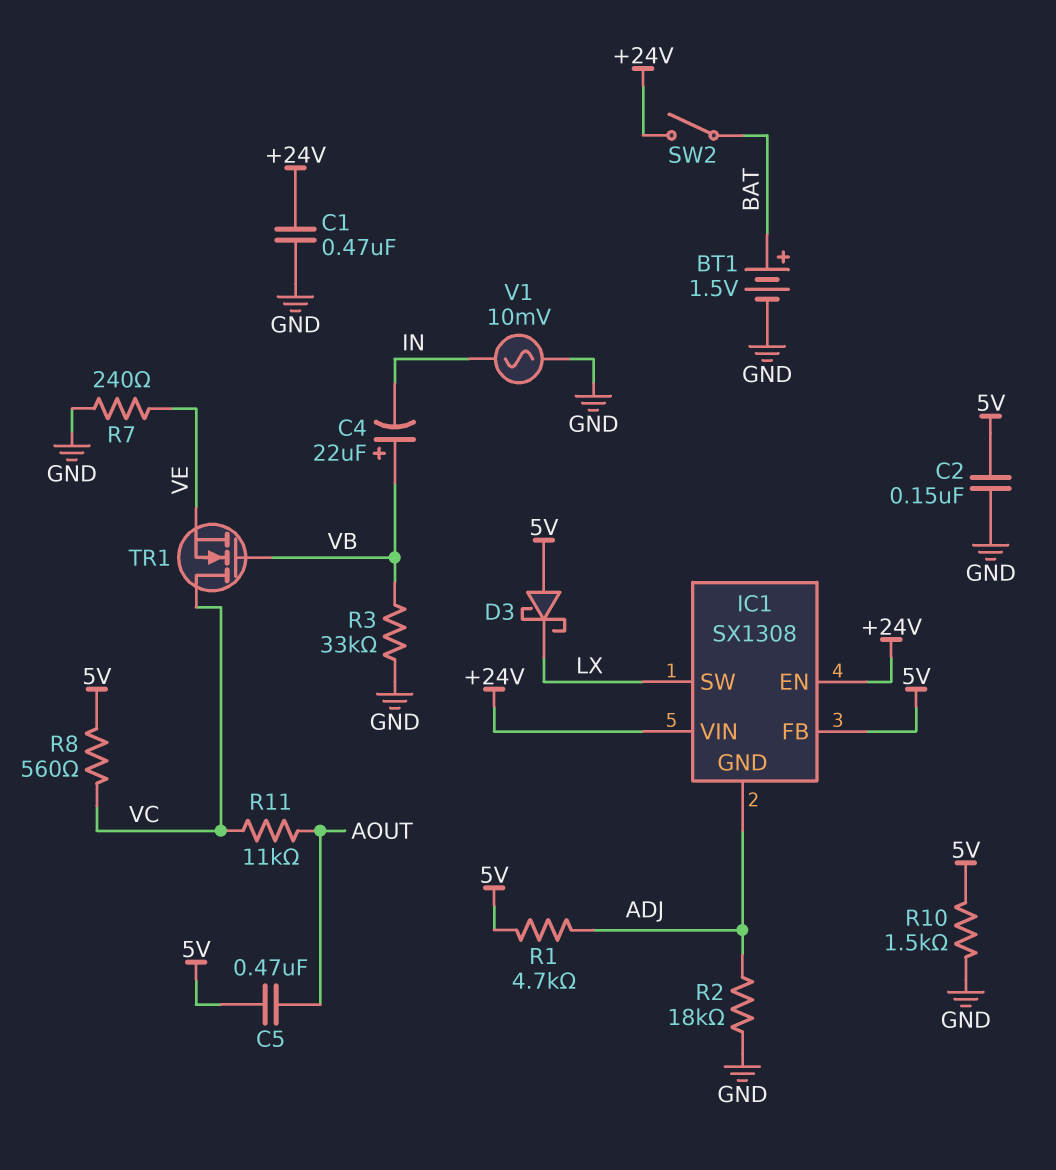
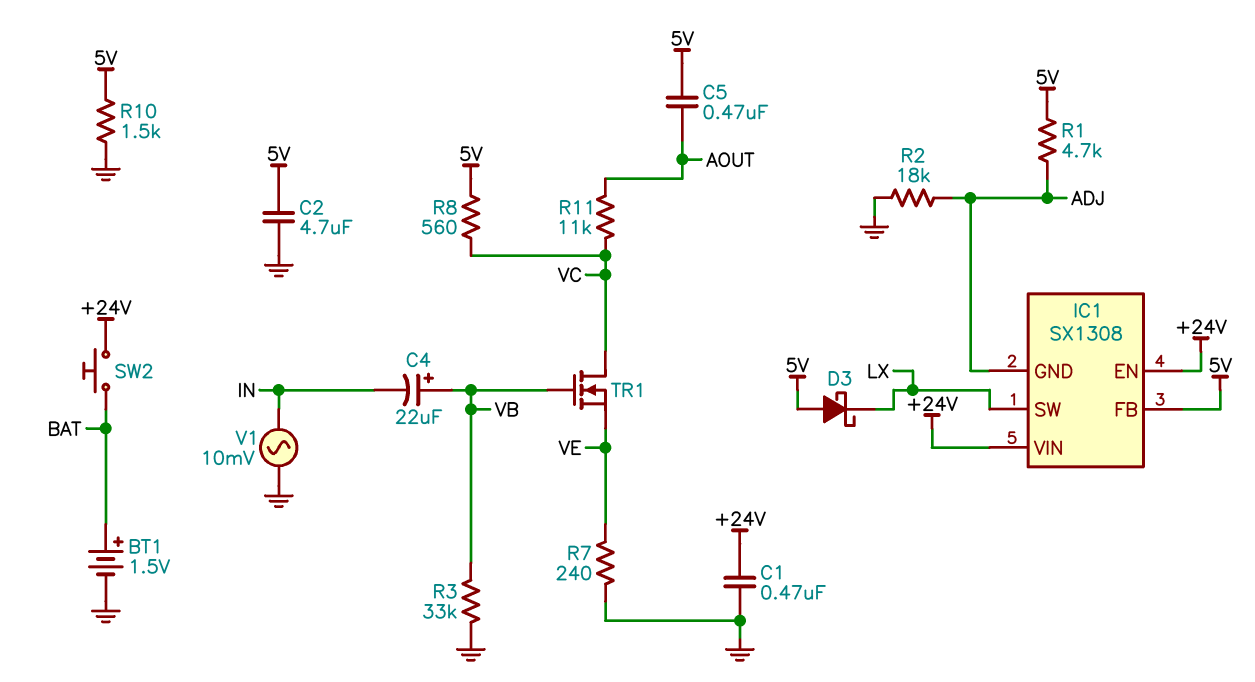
C2: 150nF (5V, GND) -> 4.7uF (5V, GND)
SW2: switch (+24V, BAT) -> button (+24V, BAT)

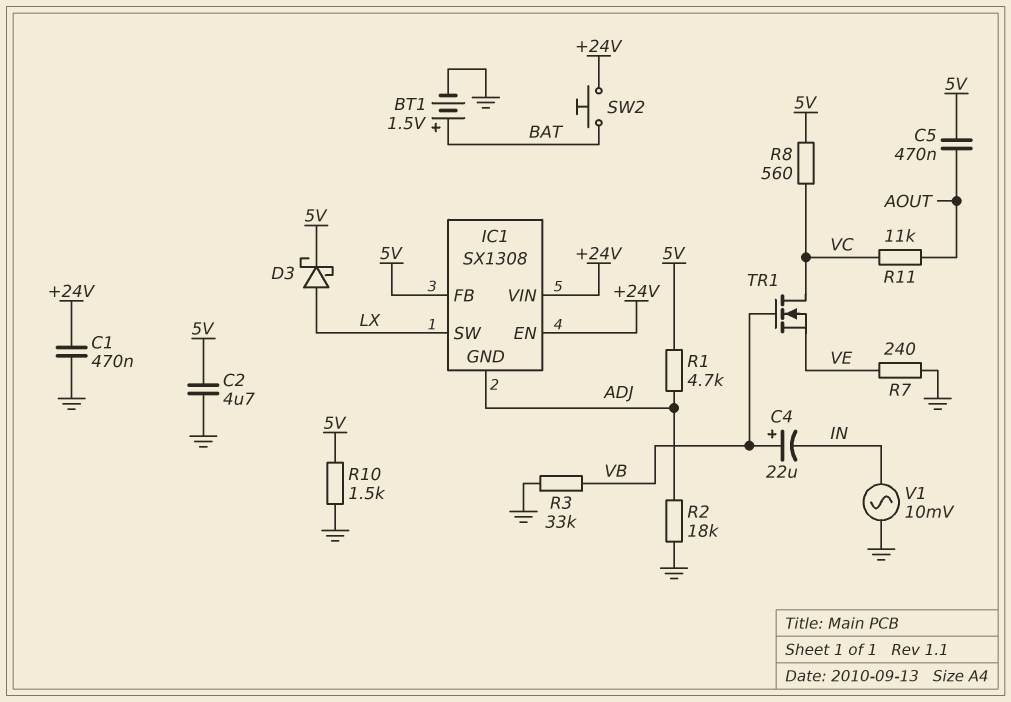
D3: schottky (A 5V, K LX) -> schottky (A LX, K 5V)

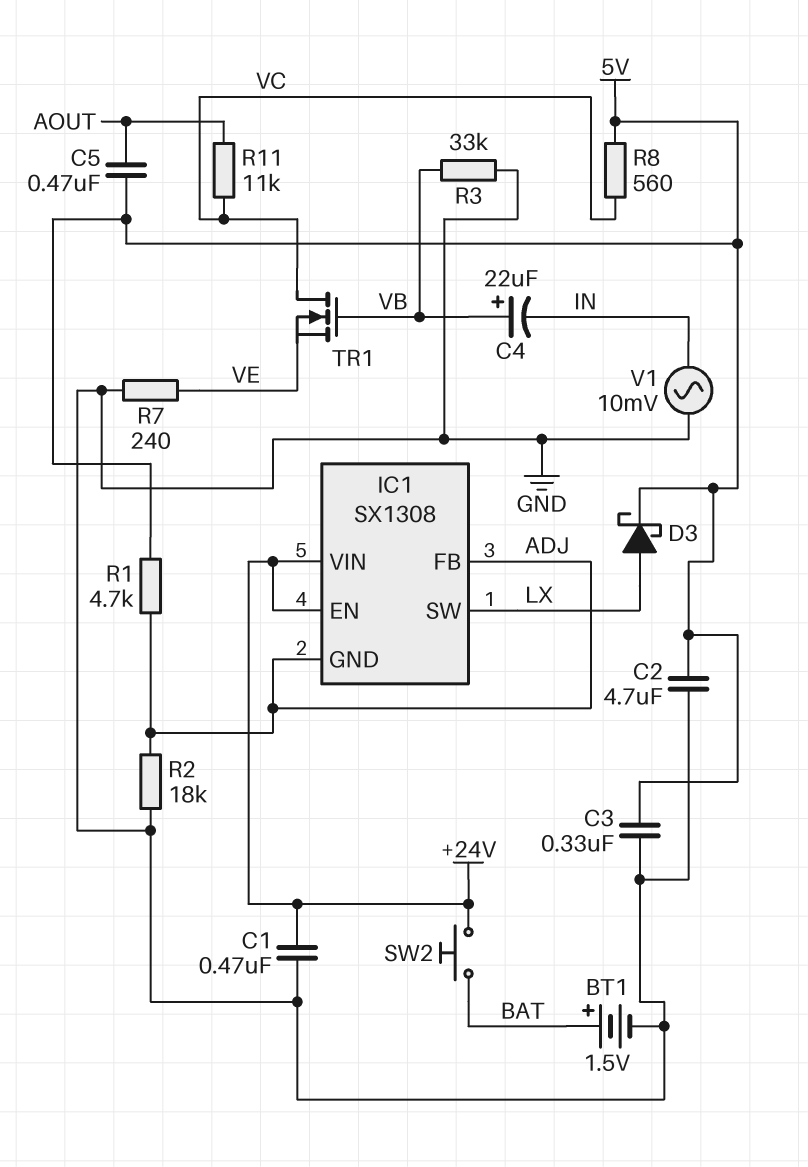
C3: none -> 330nF (5V, GND)
IC1 pin FB: 5V -> ADJ
R10: 1.5k (5V, GND) -> none

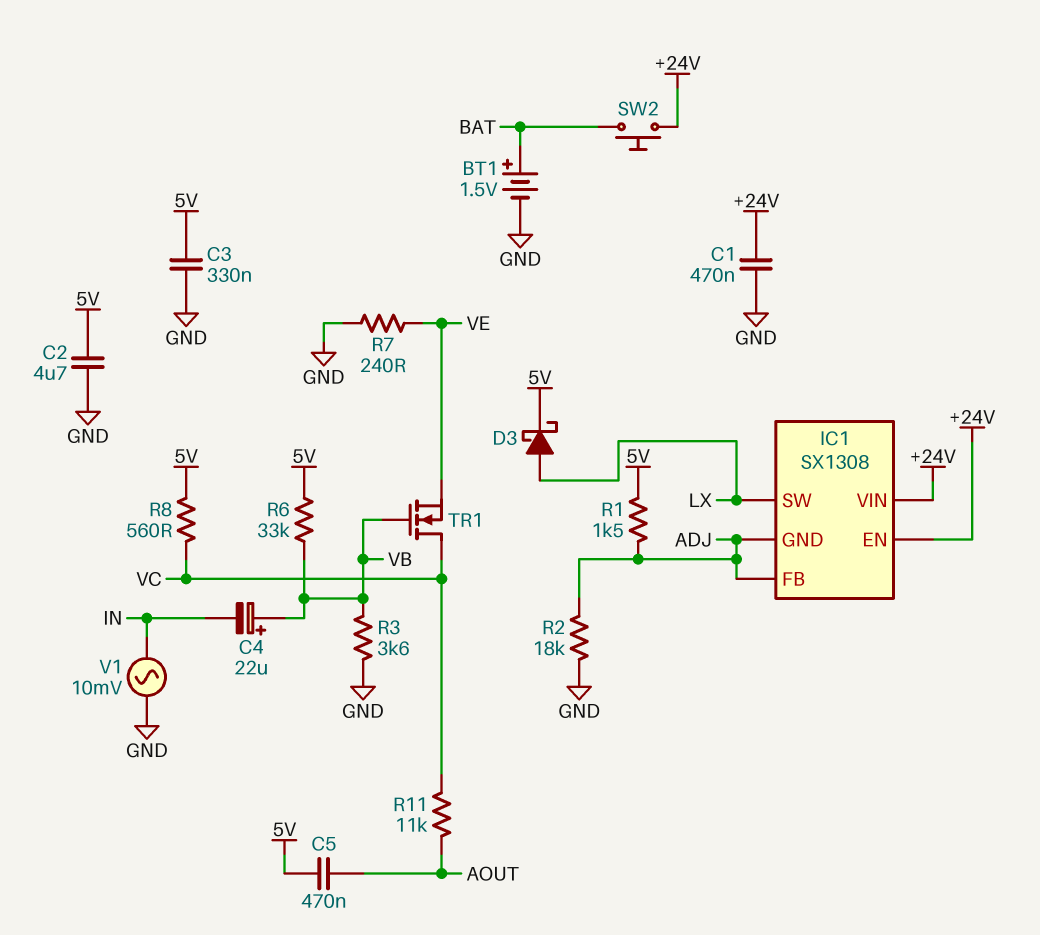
R1: 4.7k (5V, ADJ) -> 1.5k (5V, ADJ)
R3: 33k (GND, VB) -> 3.6k (GND, VB)
R6: none -> 33k (5V, VB)

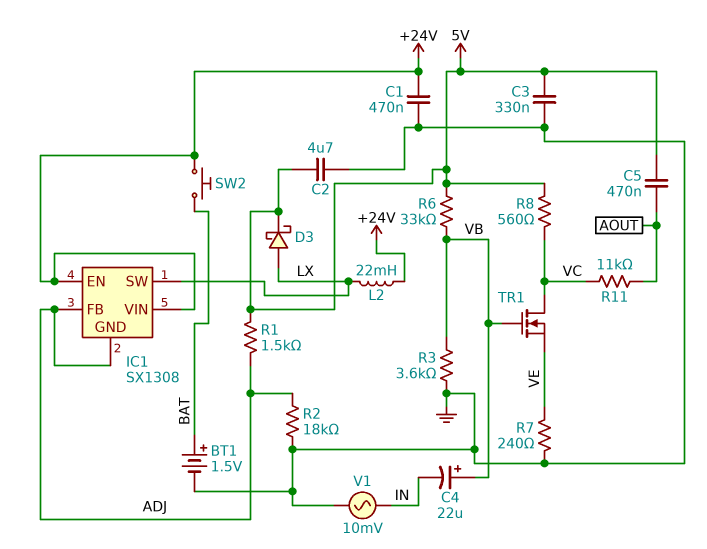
L2: none -> 22mH (+24V, LX)

